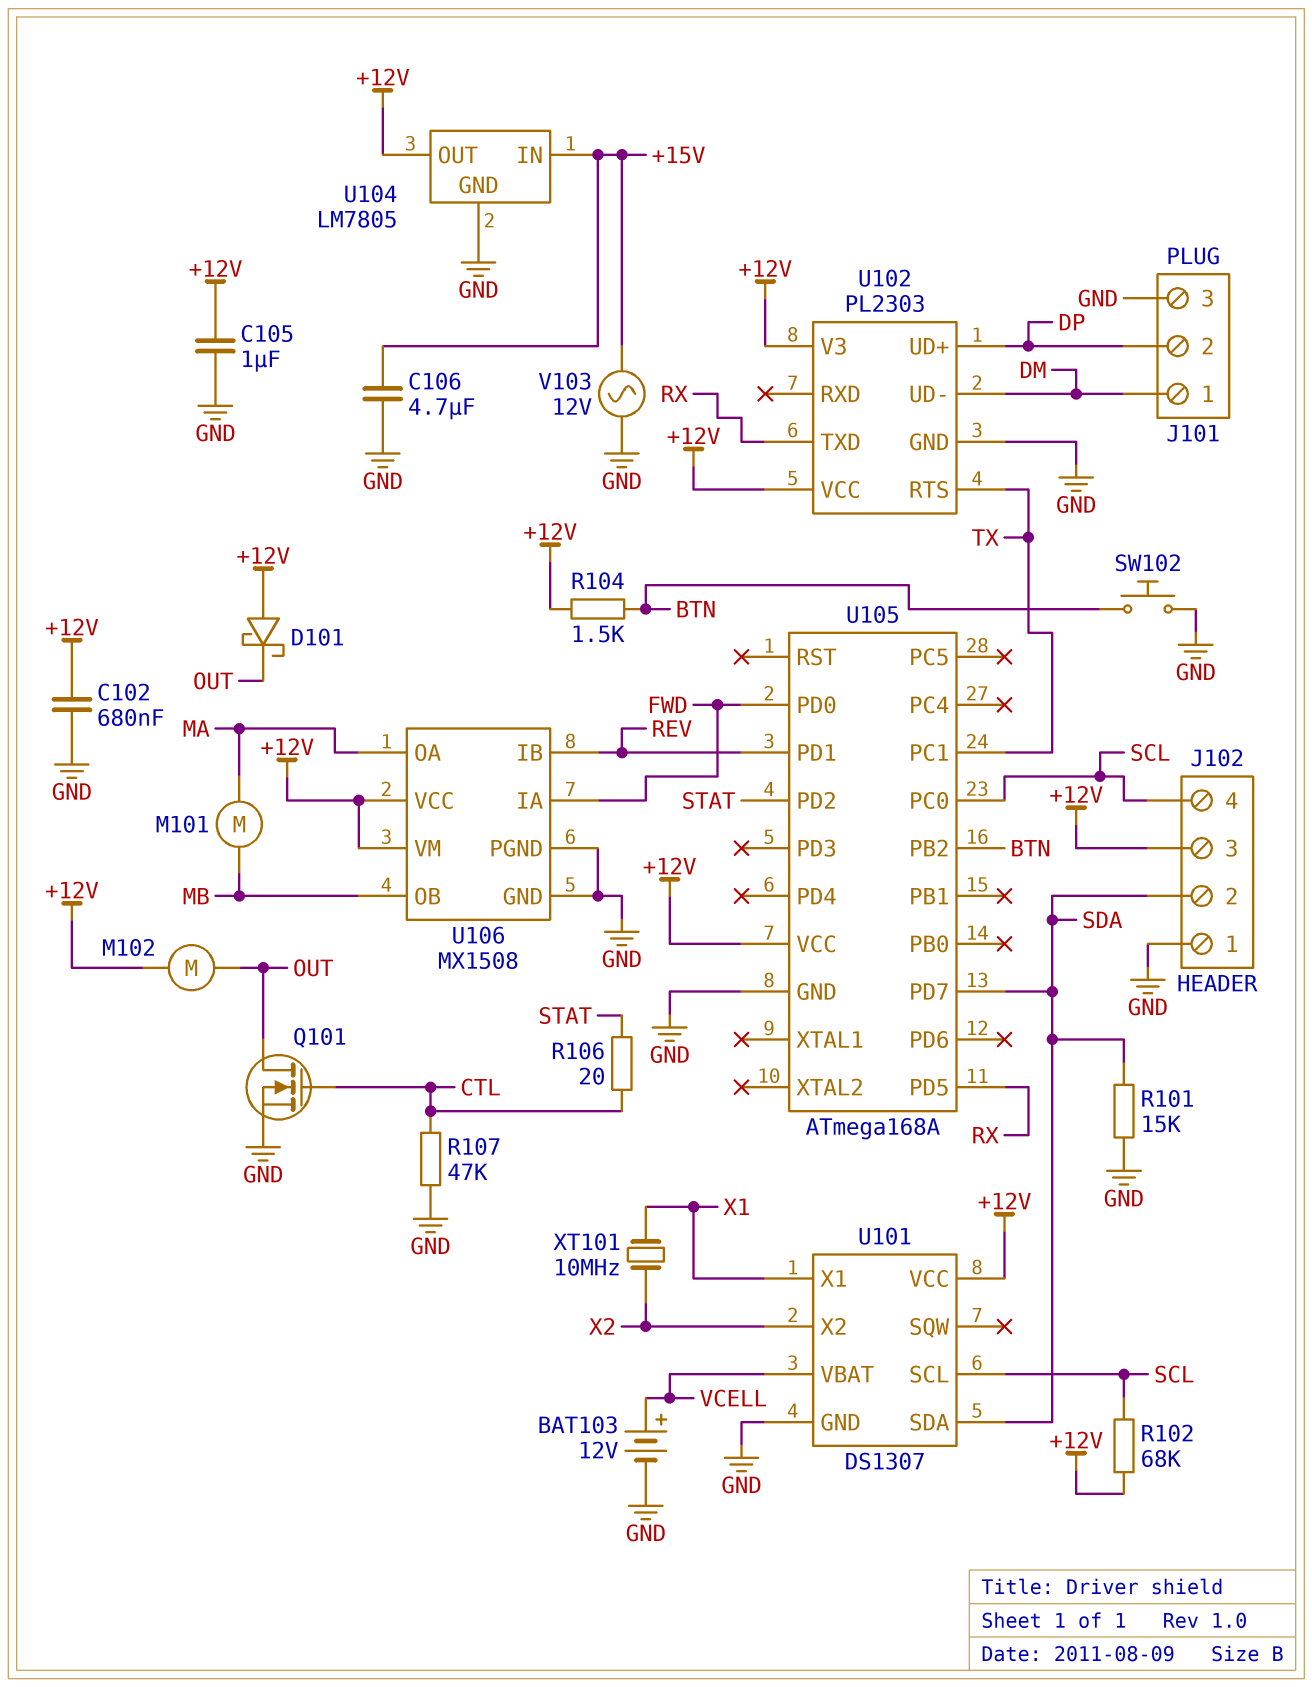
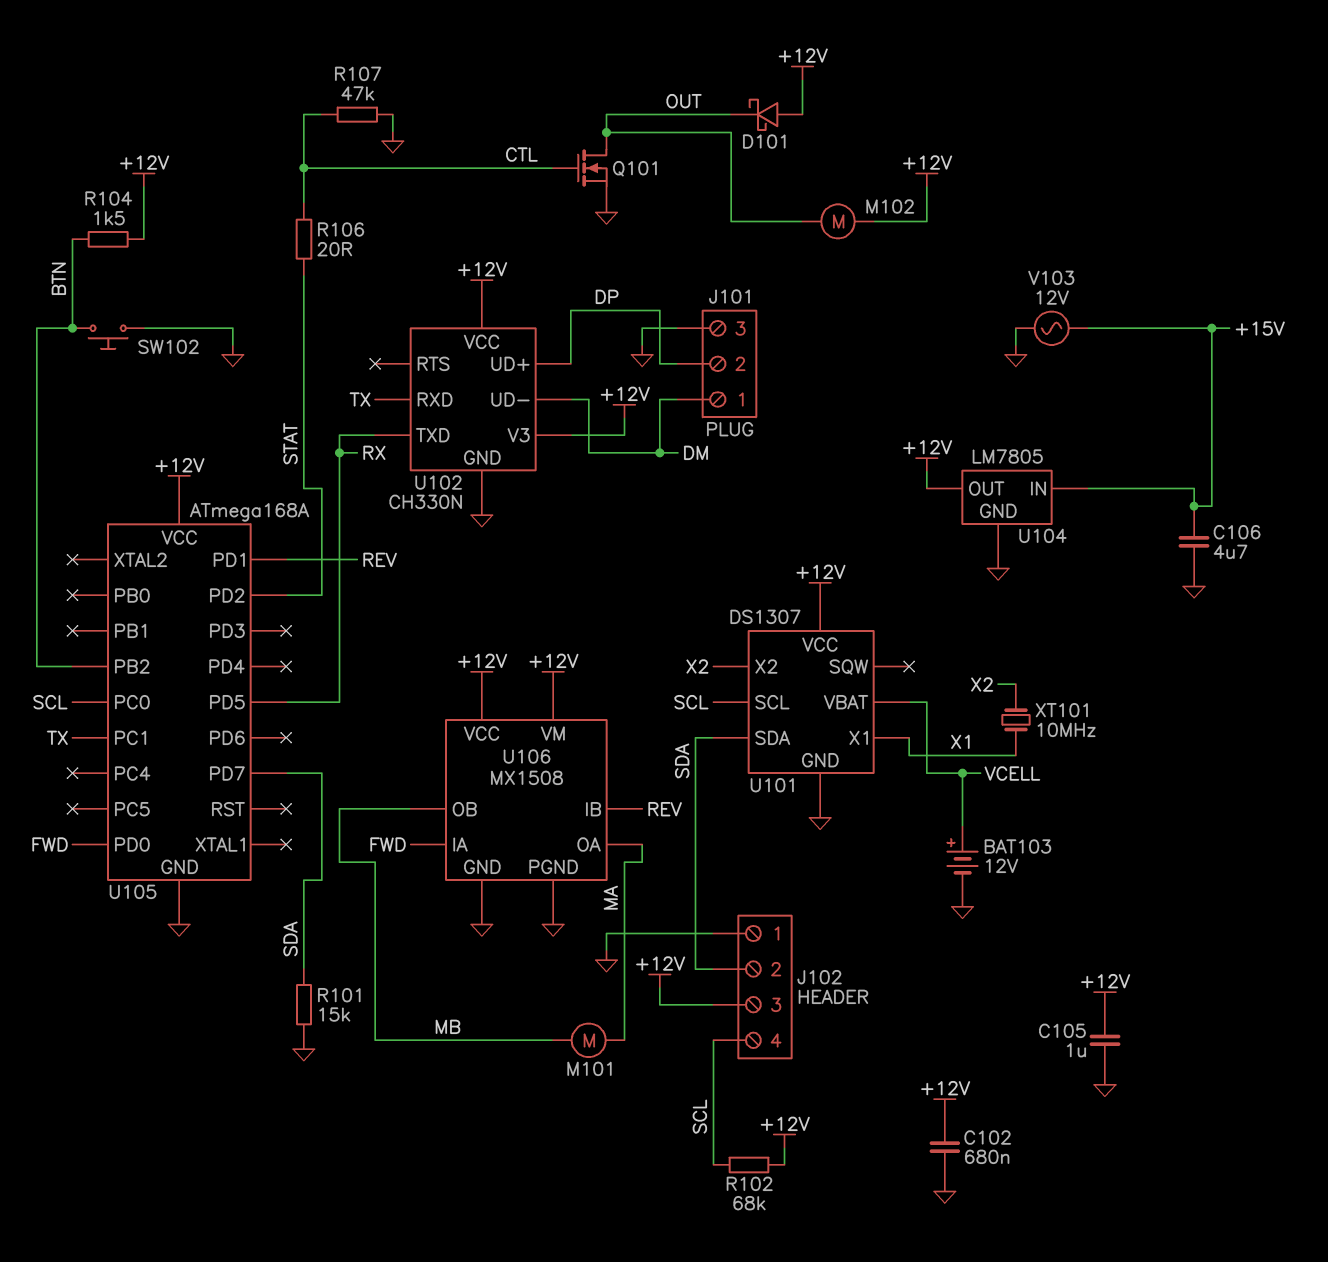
U102: PL2303 -> CH330N
U102 pin RTS: TX -> none
U102 pin RXD: none -> TX

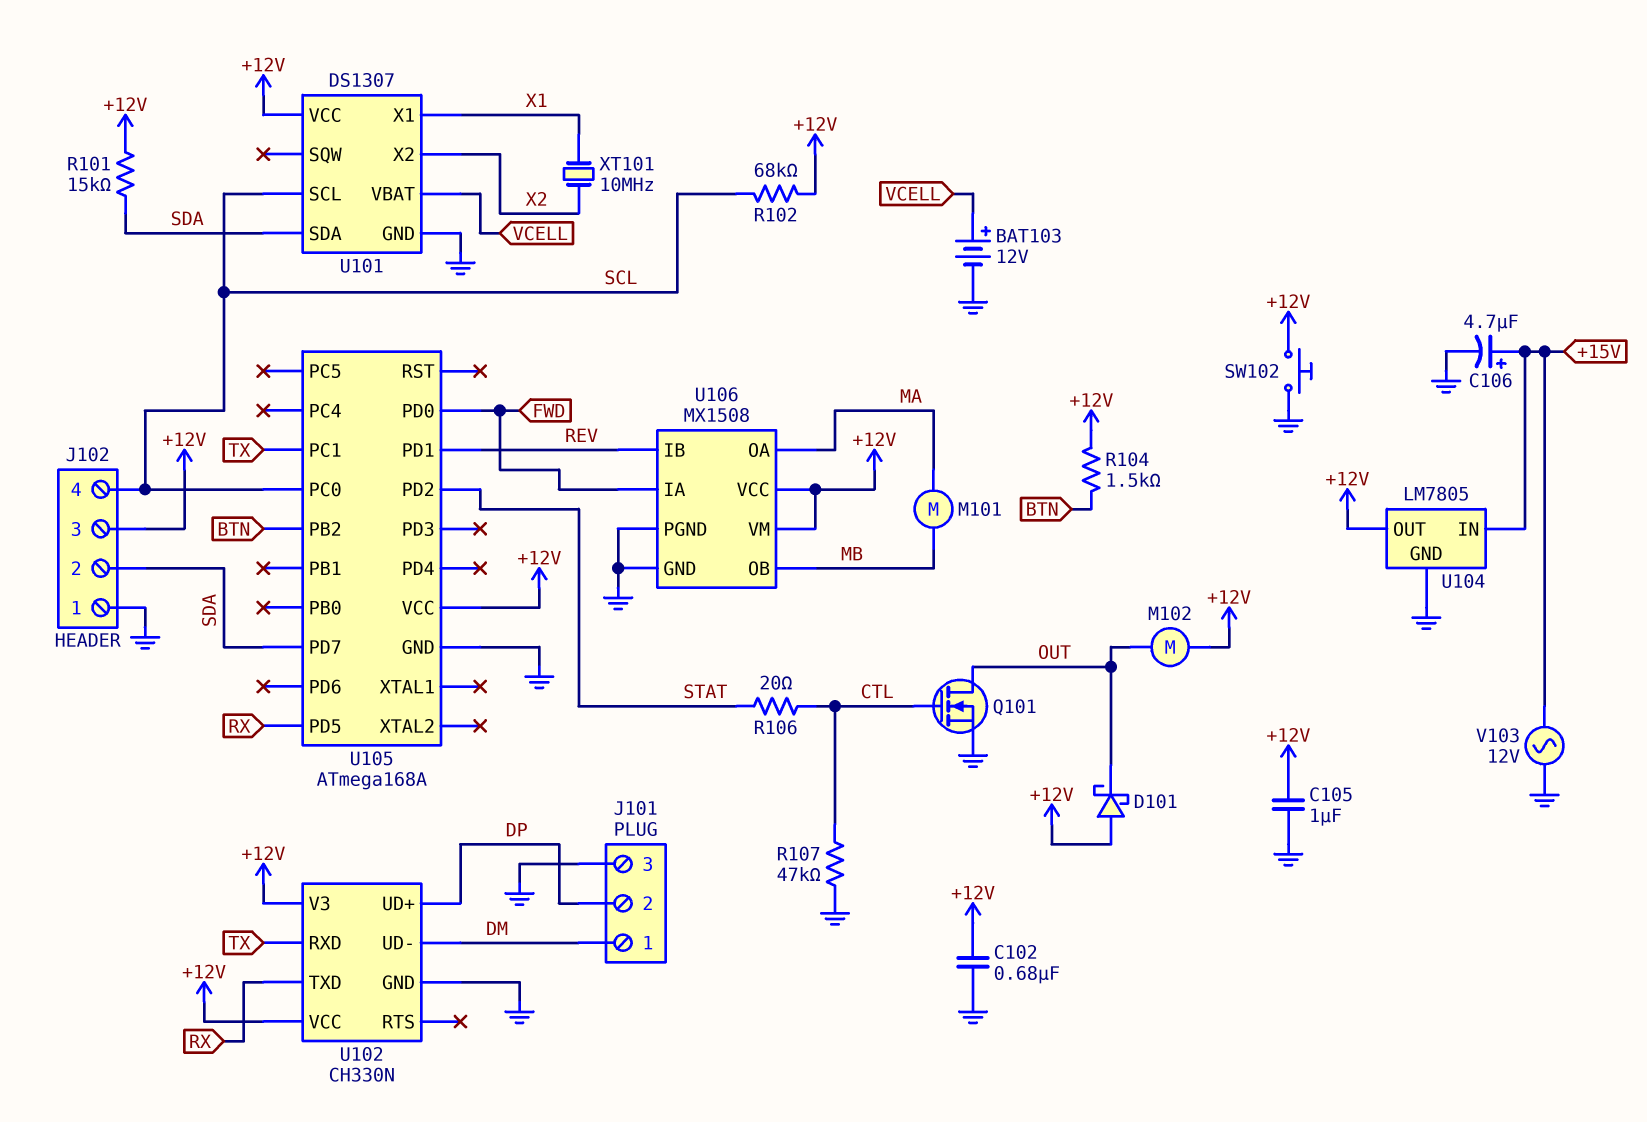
C106: 4.7uF (+15V, GND) -> 4.7uF (plus +15V, minus GND)
R101: 15k (GND, SDA) -> 15k (+12V, SDA)
SW102: button (BTN, GND) -> button (+12V, GND)

